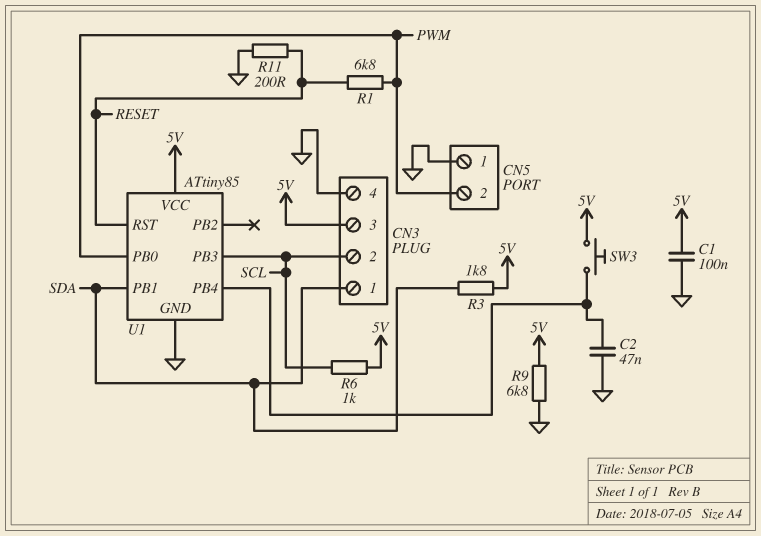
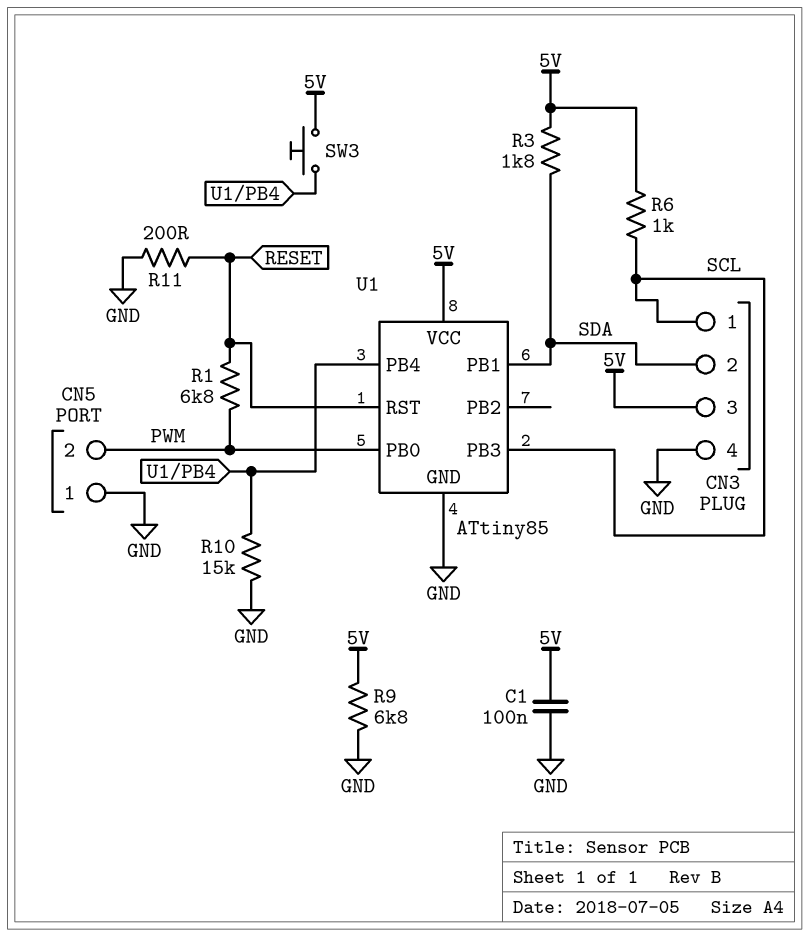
C2: 47nF (GND, U1/PB4) -> none
CN3 pin 1: SDA -> SCL
CN3 pin 2: SCL -> SDA
R10: none -> 15k (GND, U1/PB4)

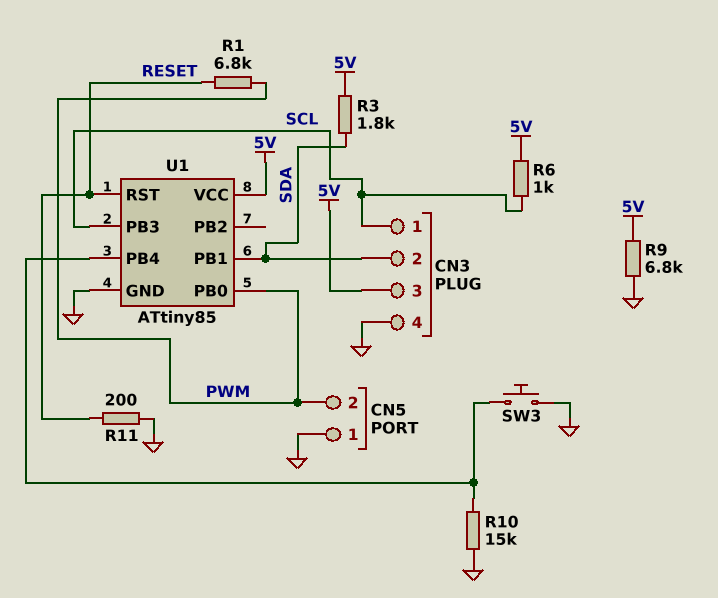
C1: 100nF (5V, GND) -> none
SW3: button (5V, U1/PB4) -> button (GND, U1/PB4)

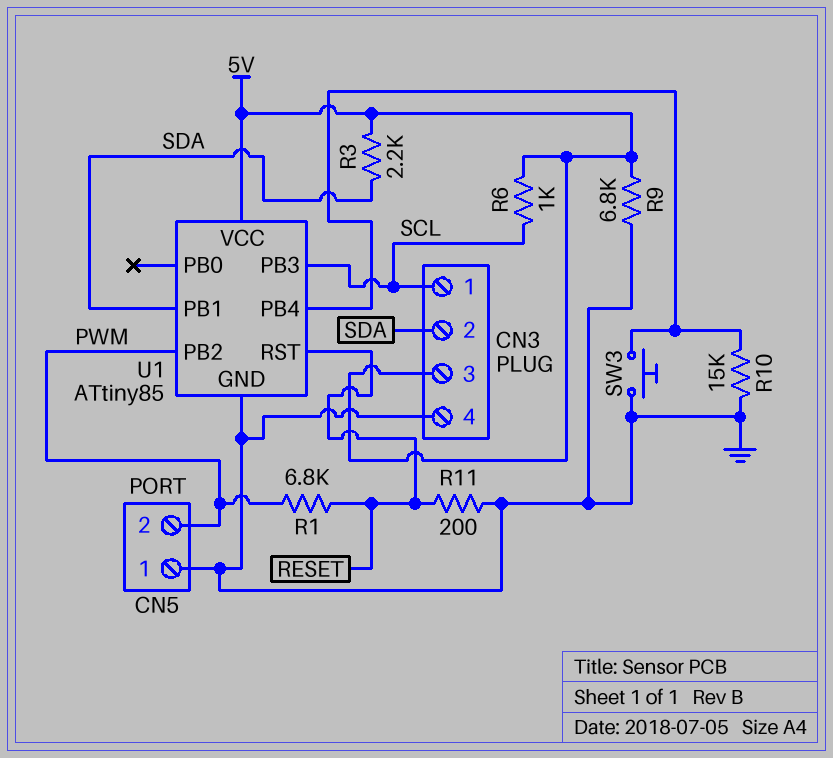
R3: 1.8k (5V, SDA) -> 2.2k (5V, SDA)
U1 pin PB0: PWM -> none
U1 pin PB2: none -> PWM

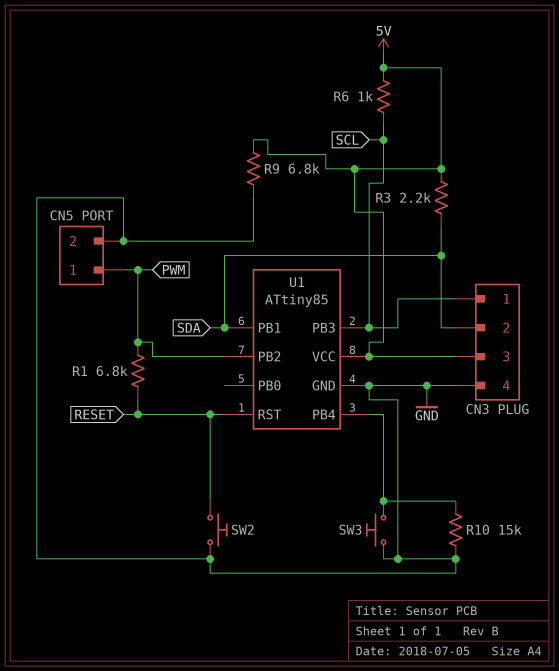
CN5 pin 1: GND -> PWM
CN5 pin 2: PWM -> GND
R11: 200 (GND, RESET) -> none
SW2: none -> button (GND, RESET)

